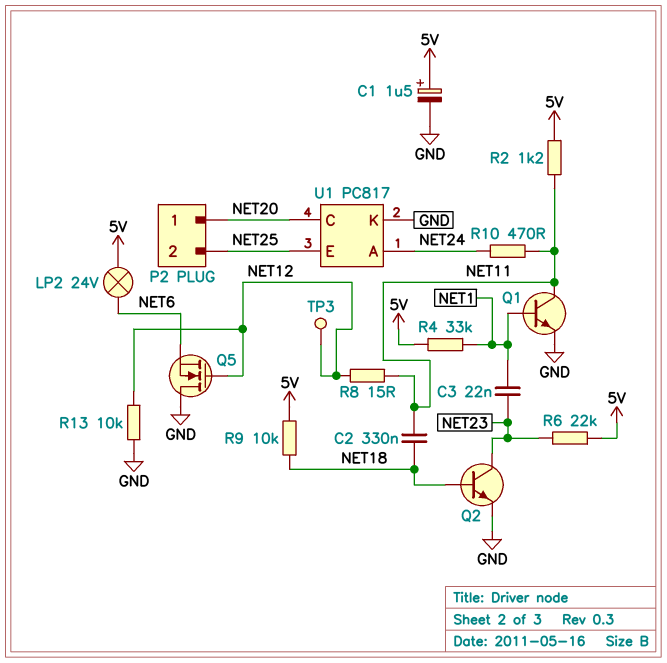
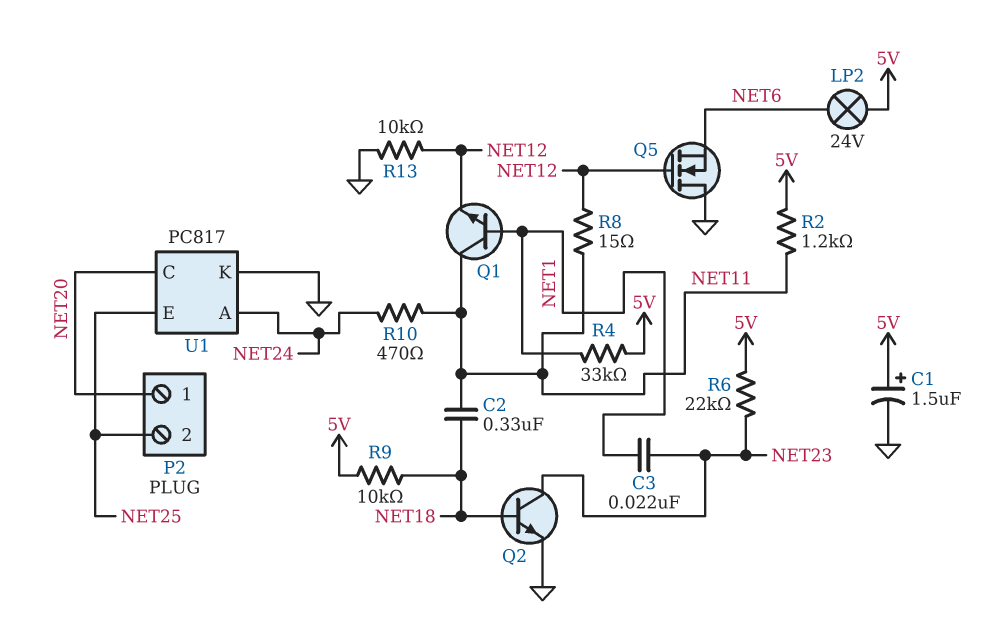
Q1: NPN (B NET1, C NET11, E GND) -> NPN (B NET1, C NET11, E NET12)
TP3: test point (NET12) -> none

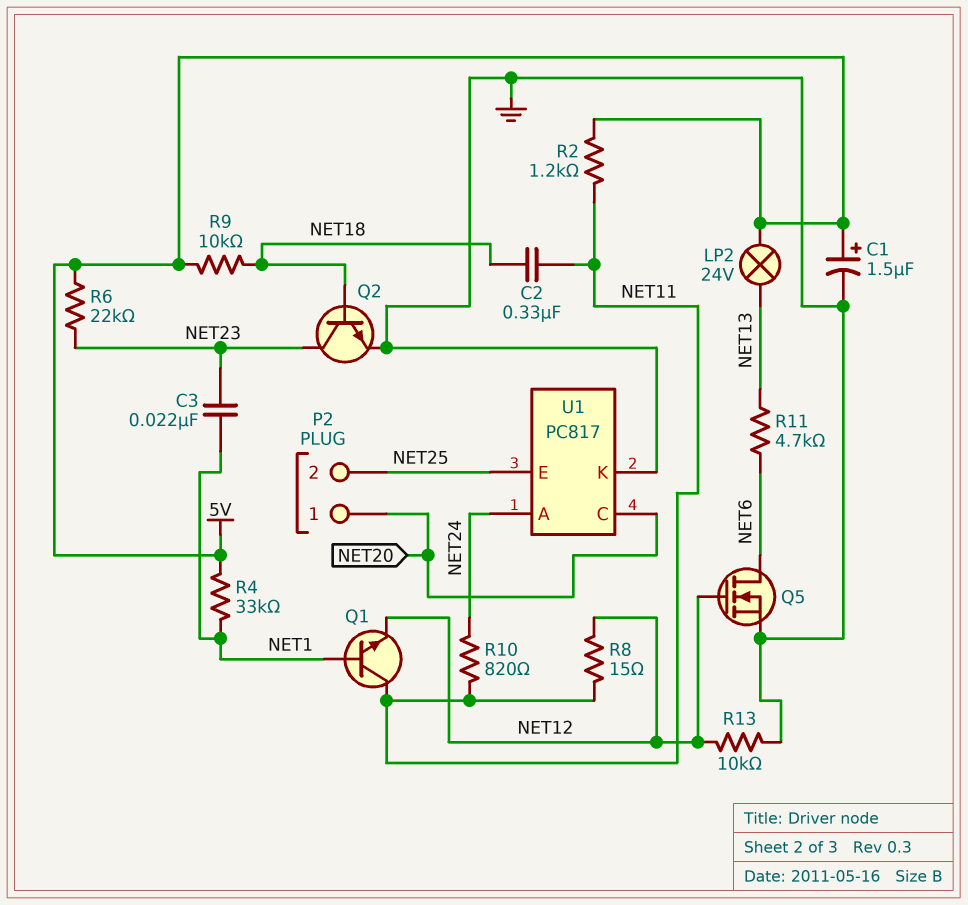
LP2: lamp 24V (5V, NET6) -> lamp 24V (5V, NET13)
Q5: NMOS (G NET12, D GND, S NET6) -> NMOS (G NET12, D NET6, S GND)
R10: 470 (NET11, NET24) -> 820 (NET11, NET24)
R11: none -> 4.7k (NET6, NET13)

